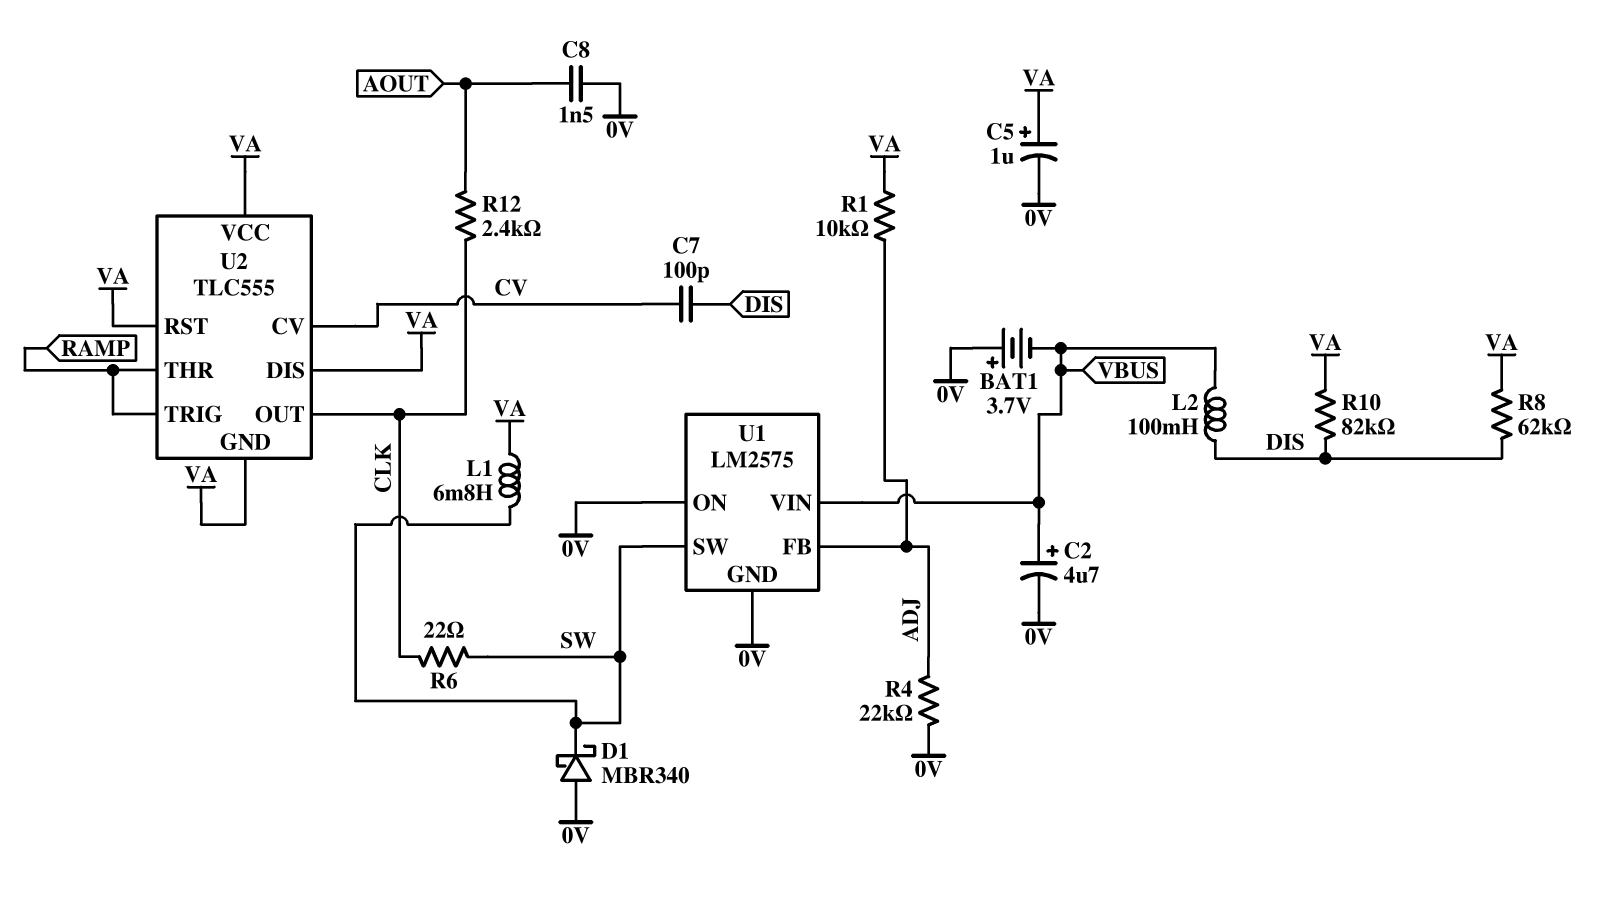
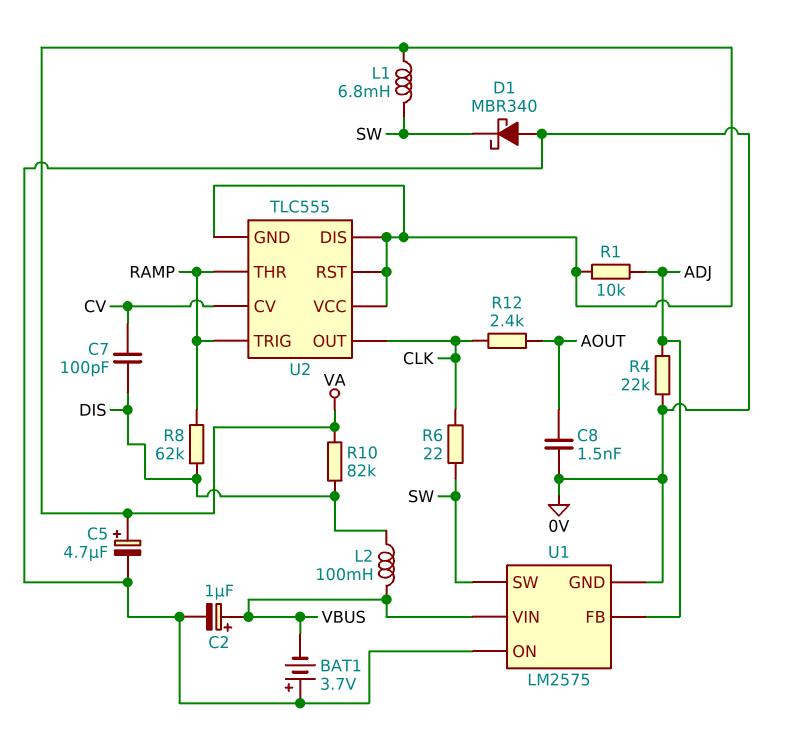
C2: 4.7uF (plus VBUS, minus 0V) -> 1uF (plus VBUS, minus 0V)
C5: 1uF (plus VA, minus 0V) -> 4.7uF (plus VA, minus 0V)
R8: 62k (DIS, VA) -> 62k (DIS, RAMP)

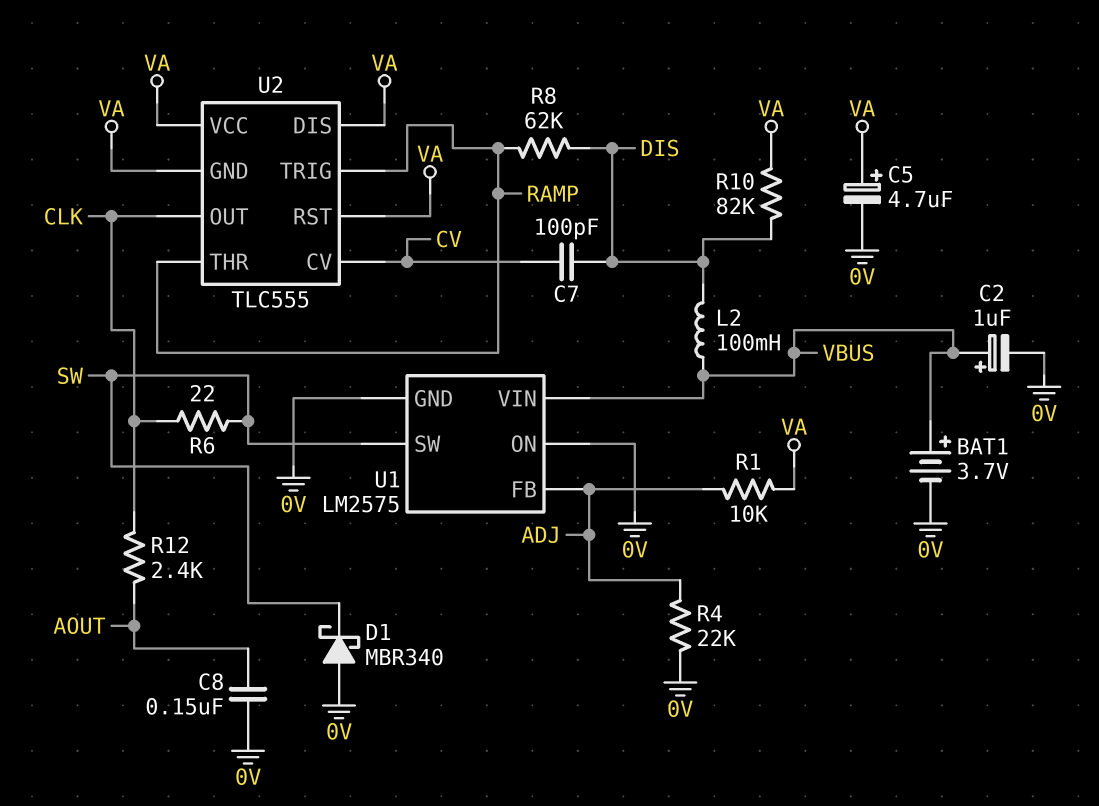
BAT1: 3.7V (plus 0V, minus VBUS) -> 3.7V (plus VBUS, minus 0V)
C8: 1.5nF (0V, AOUT) -> 150nF (0V, AOUT)
L1: 6.8mH (SW, VA) -> none

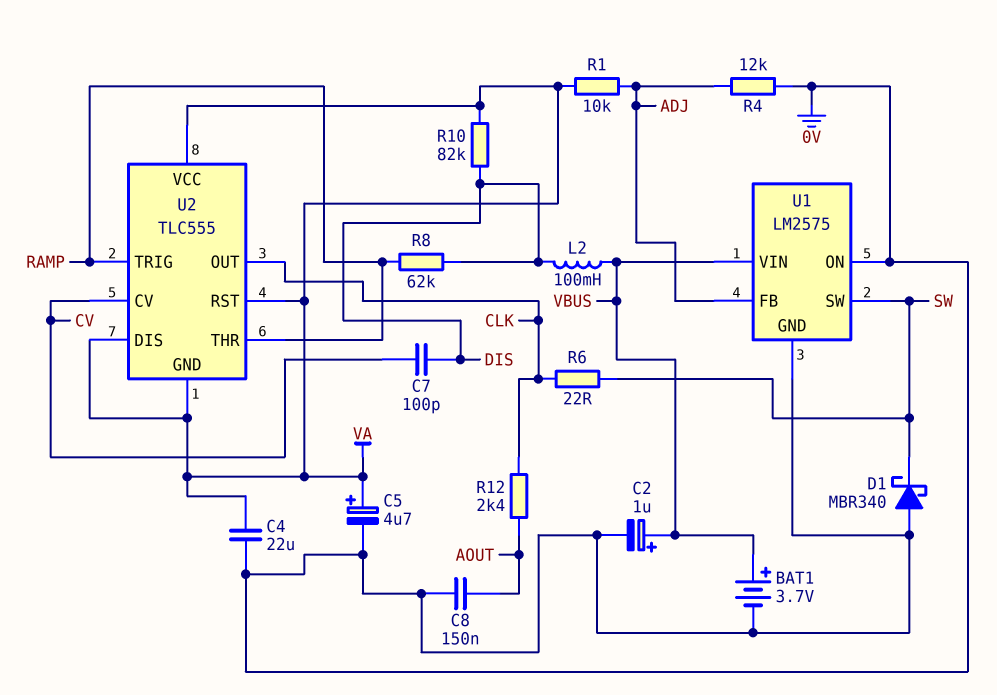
C4: none -> 22uF (0V, VA)
R4: 22k (0V, ADJ) -> 12k (0V, ADJ)

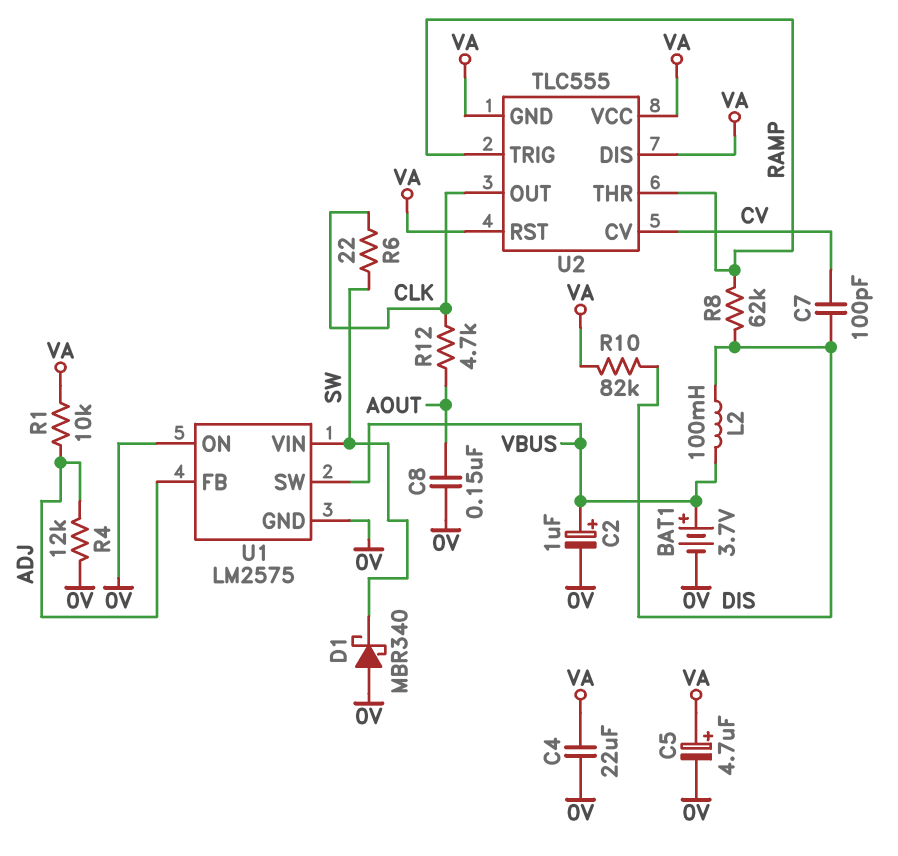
R12: 2.4k (AOUT, CLK) -> 4.7k (AOUT, CLK)
U1 pin SW: SW -> VBUS
U1 pin VIN: VBUS -> SW

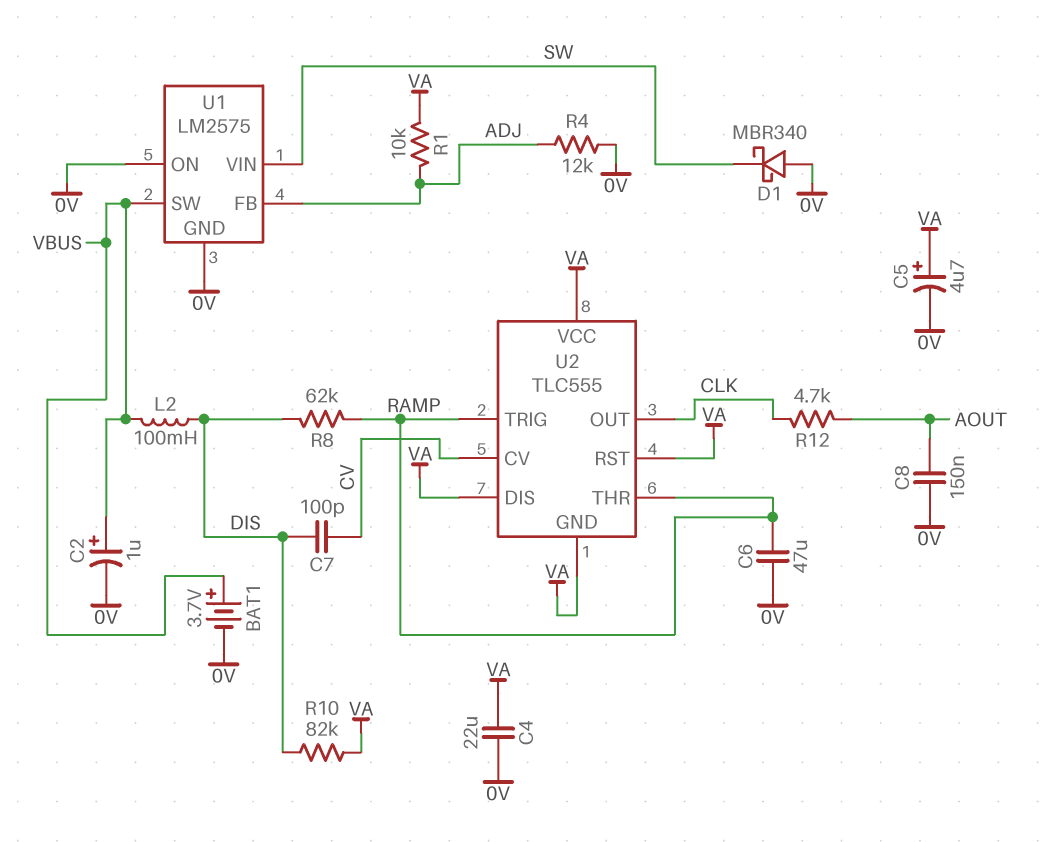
C6: none -> 47uF (0V, RAMP)
R6: 22 (CLK, SW) -> none

